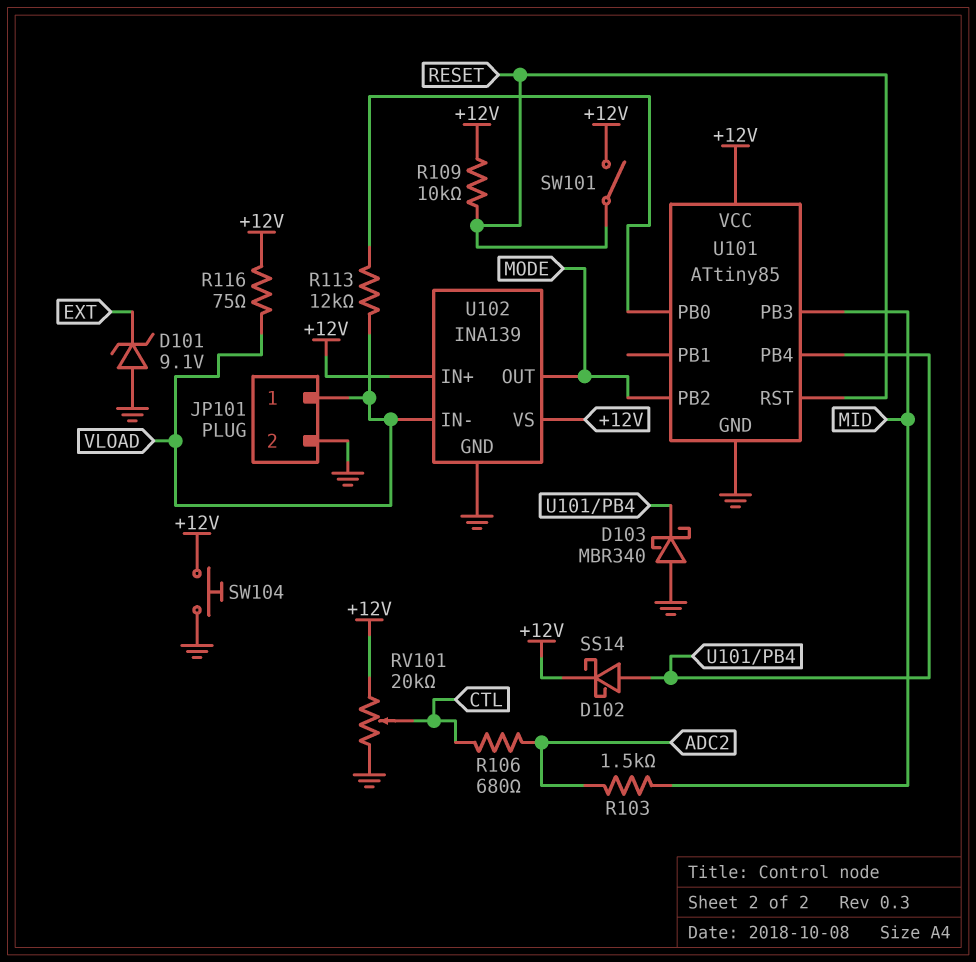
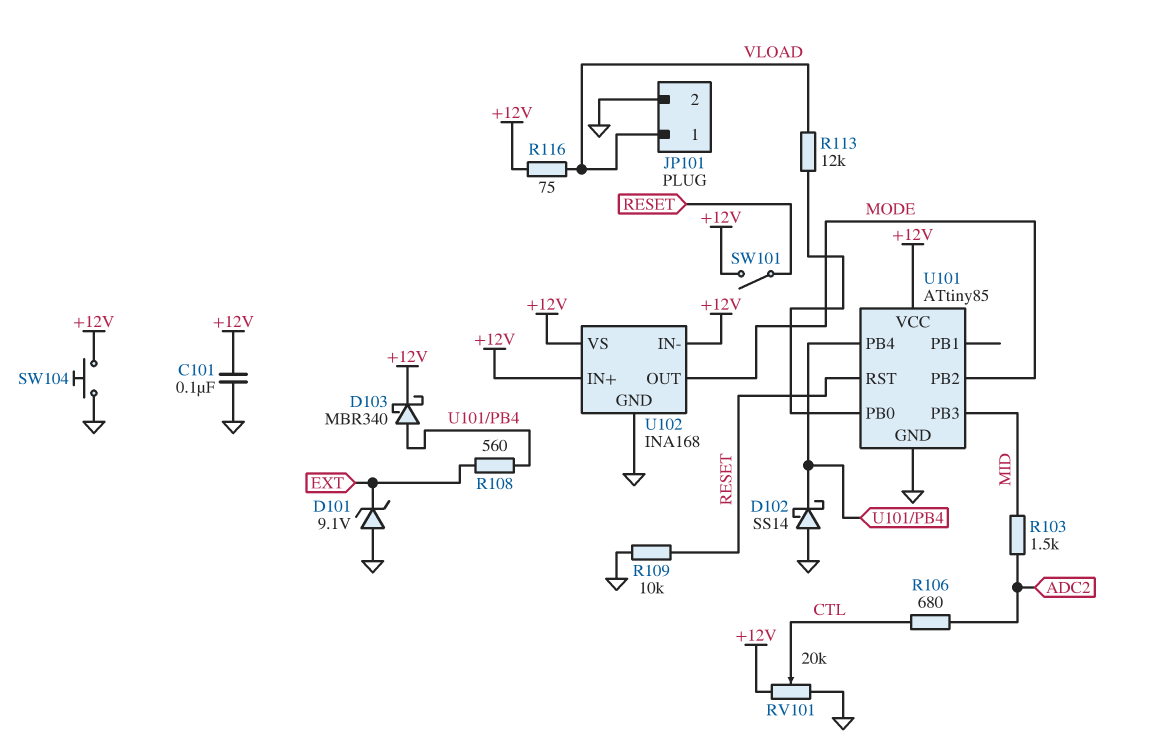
C101: none -> 100nF (+12V, GND)
D102: schottky SS14 (A U101/PB4, K +12V) -> schottky SS14 (A GND, K U101/PB4)
D103: schottky MBR340 (A GND, K U101/PB4) -> schottky MBR340 (A U101/PB4, K +12V)
R108: none -> 560 (EXT, U101/PB4)
R109: 10k (+12V, RESET) -> 10k (GND, RESET)
U102: INA139 -> INA168
U102 pin IN-: VLOAD -> +12V

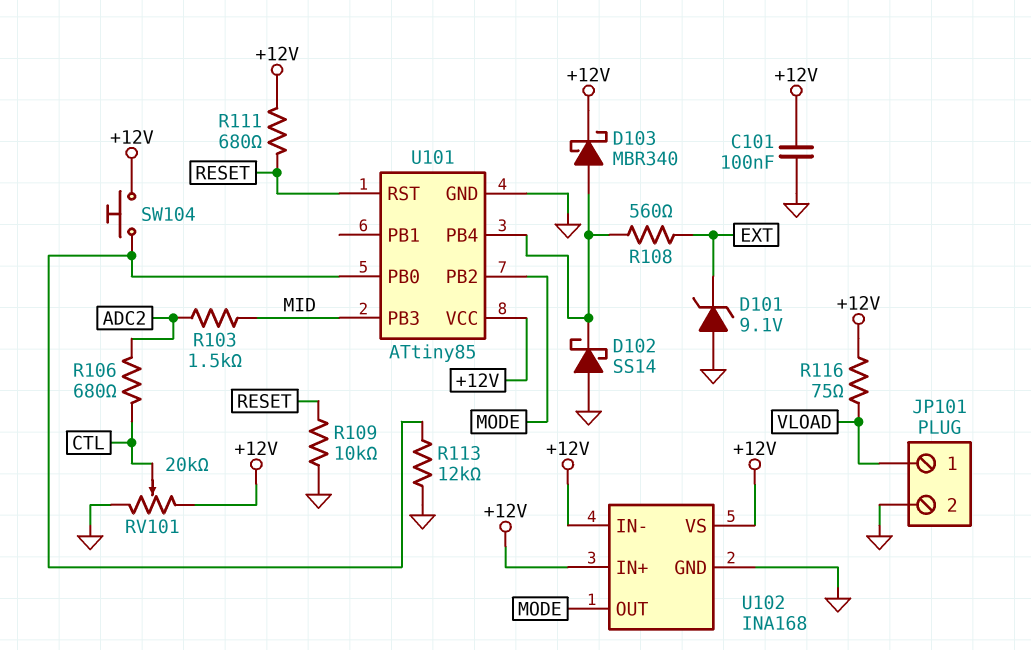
R111: none -> 680 (+12V, RESET)
R113: 12k (U101/PB0, VLOAD) -> 12k (GND, U101/PB0)
SW101: switch (+12V, RESET) -> none
SW104: button (+12V, GND) -> button (+12V, U101/PB0)

